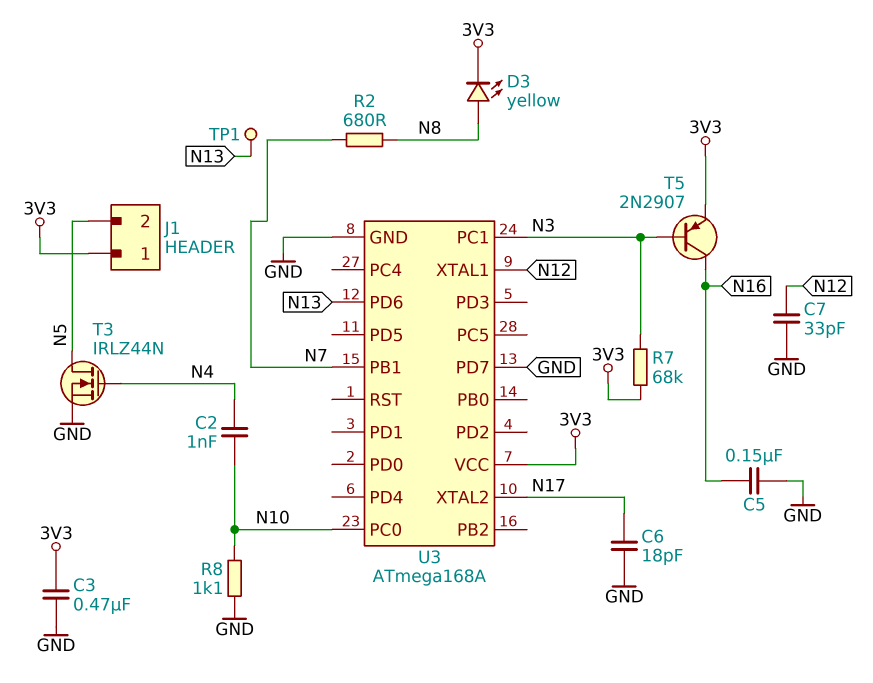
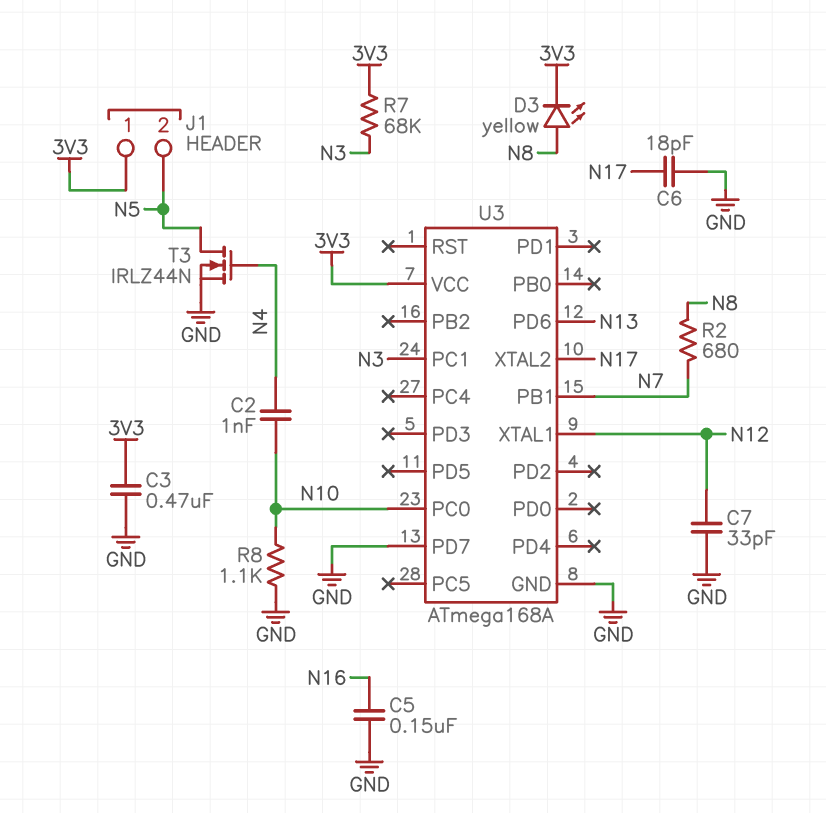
T5: PNP 2N2907 (B N3, C N16, E 3V3) -> none
TP1: test point (N13) -> none

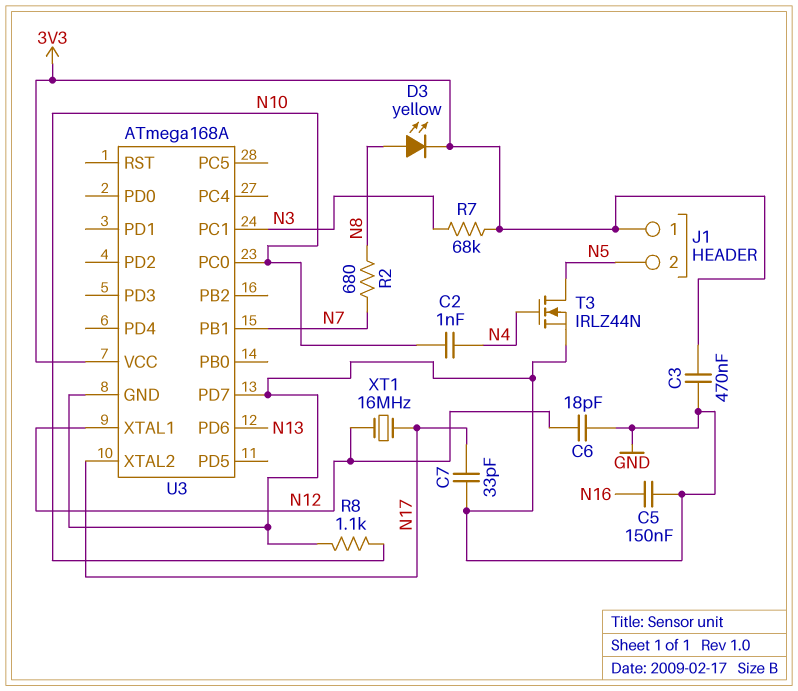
C6: 18pF (GND, N17) -> 18pF (GND, N12)
C7: 33pF (GND, N12) -> 33pF (GND, N17)
XT1: none -> 16MHz (N12, N17)

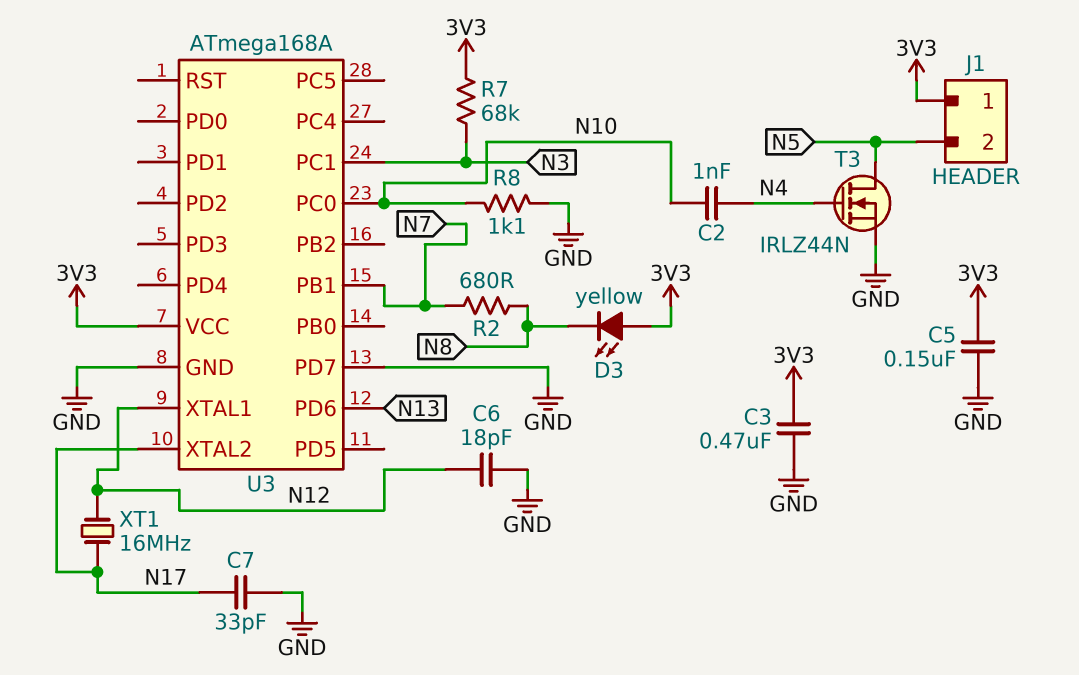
C5: 150nF (GND, N16) -> 150nF (3V3, GND)
D3: LED yellow (A N8, K 3V3) -> LED yellow (A 3V3, K N8)

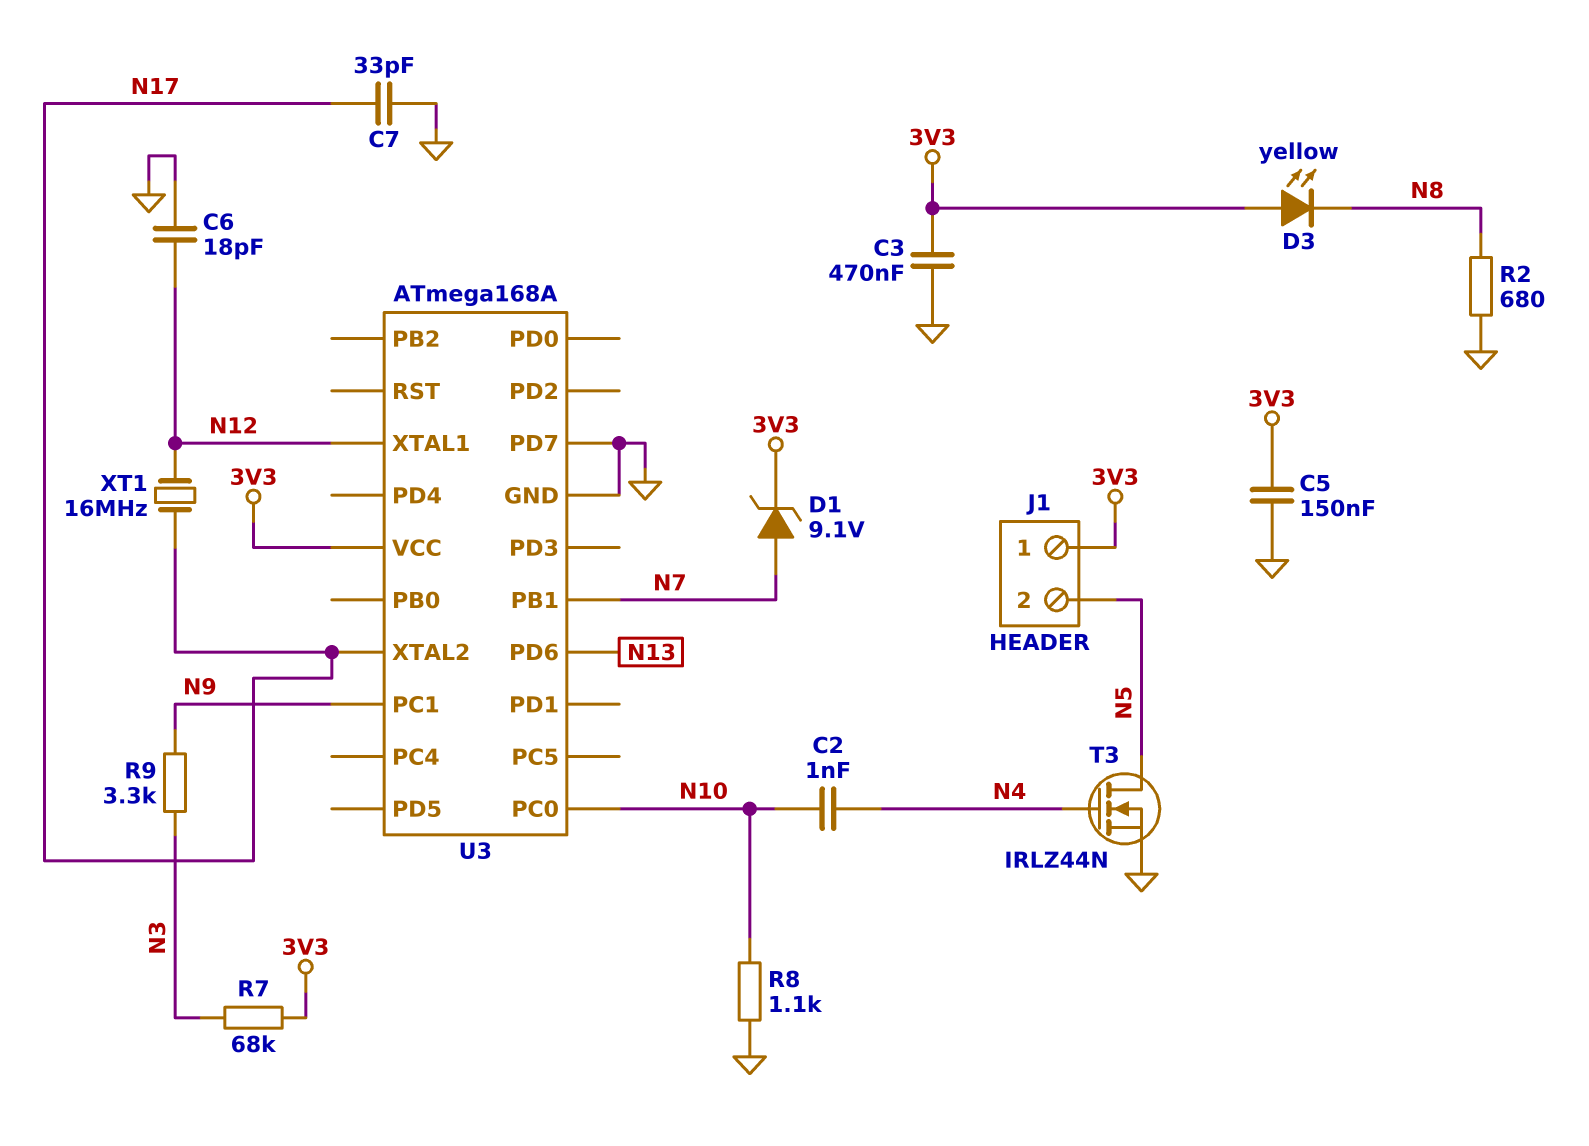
D1: none -> zener 9.1V (A N7, K 3V3)
R2: 680 (N7, N8) -> 680 (GND, N8)
R9: none -> 3.3k (N3, N9)
U3 pin PC1: N3 -> N9

